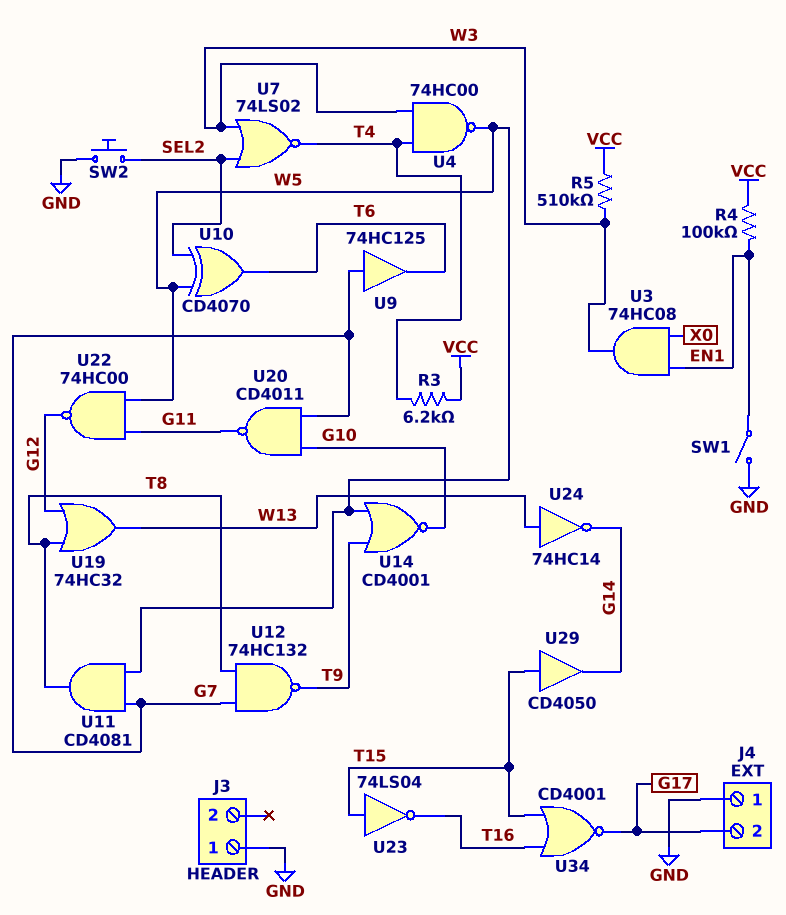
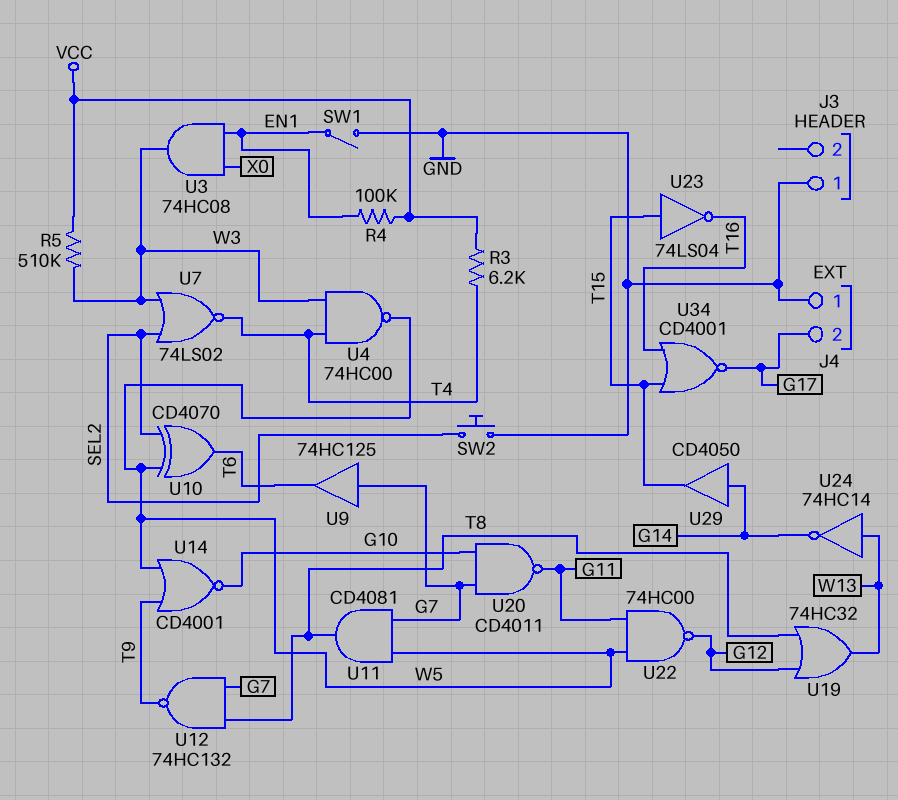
U29: buffer CD4050 (in T15, out G14) -> buffer CD4050 (in G14, out T15)

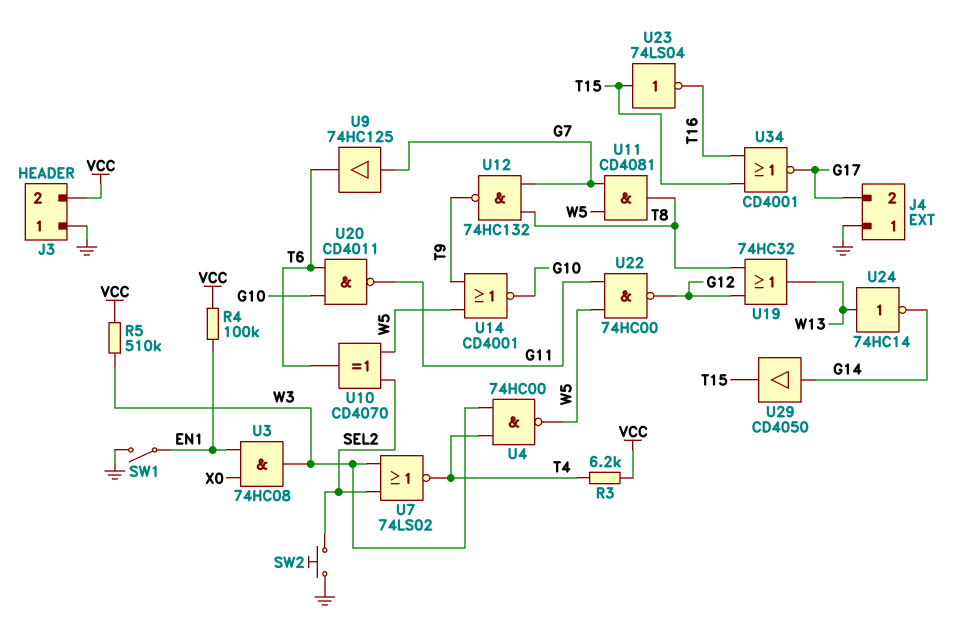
J3 pin 2: none -> VCC
U20: NAND CD4011 (in G7, in G10, out G11) -> NAND CD4011 (in G10, in T6, out G11)

